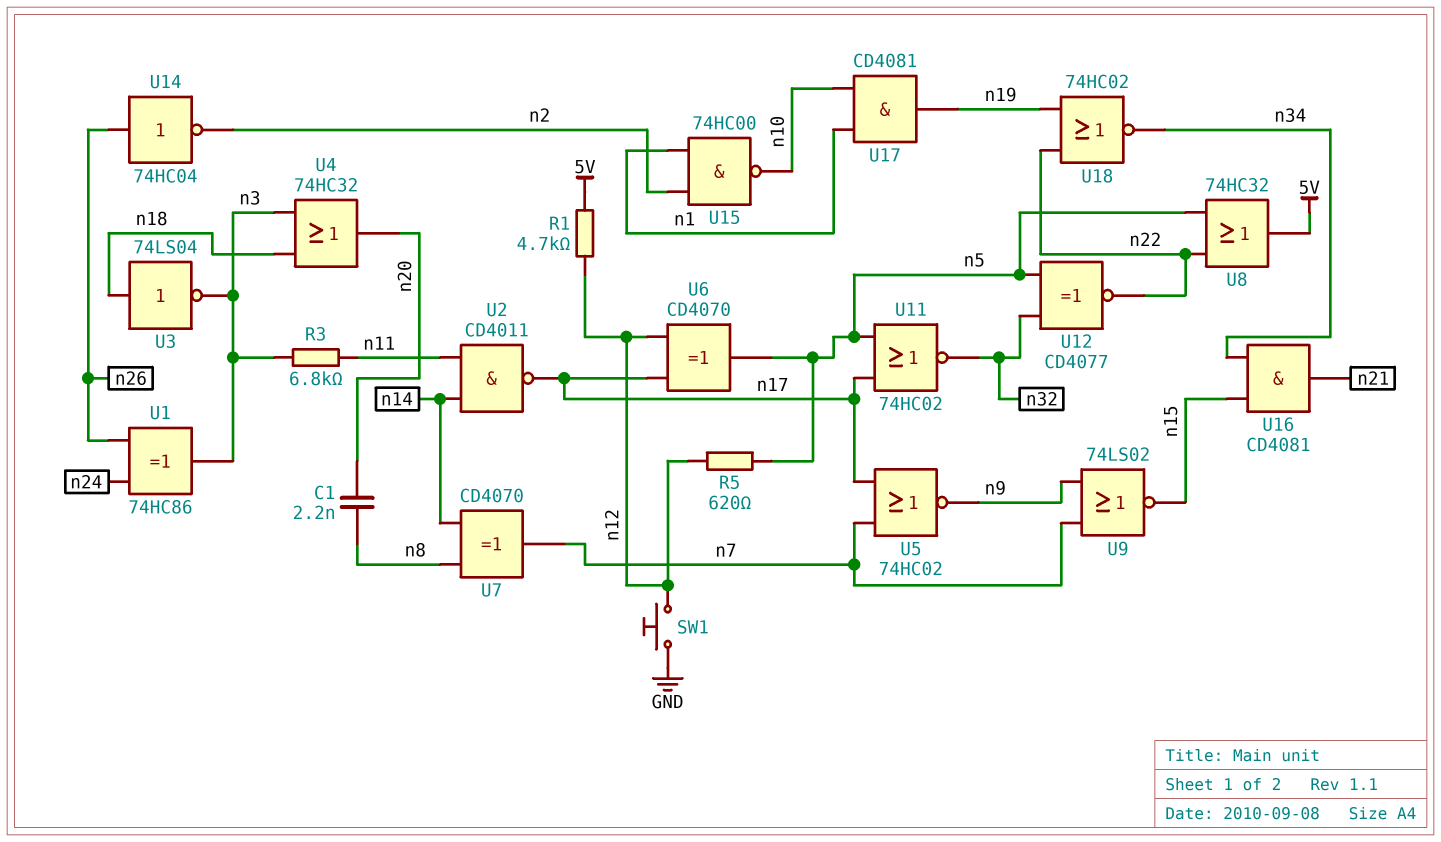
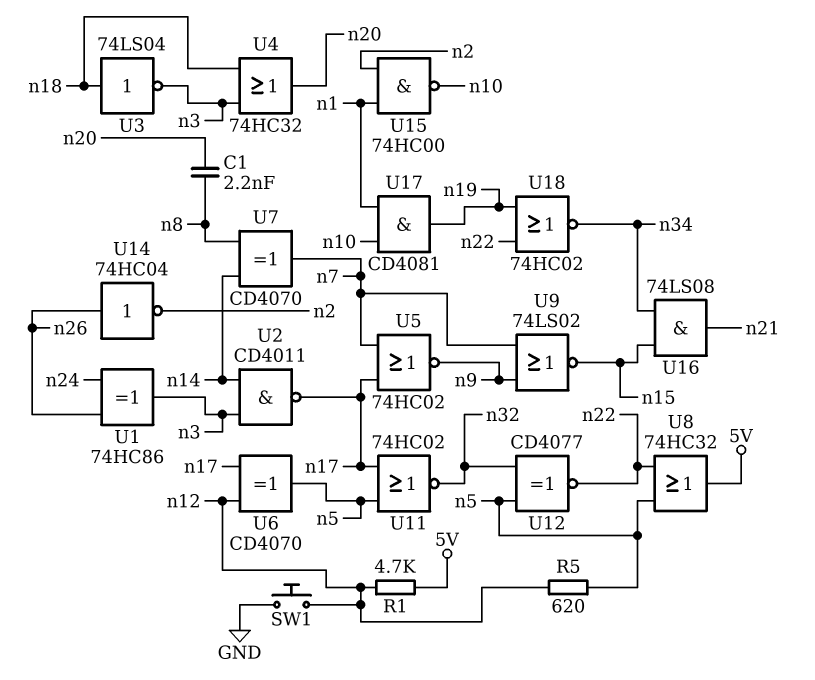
R3: 6.8k (n3, n11) -> none
U2: NAND CD4011 (in n11, in n14, out n17) -> NAND CD4011 (in n3, in n14, out n17)
U16: AND CD4081 (in n15, in n34, out n21) -> AND 74LS08 (in n15, in n34, out n21)

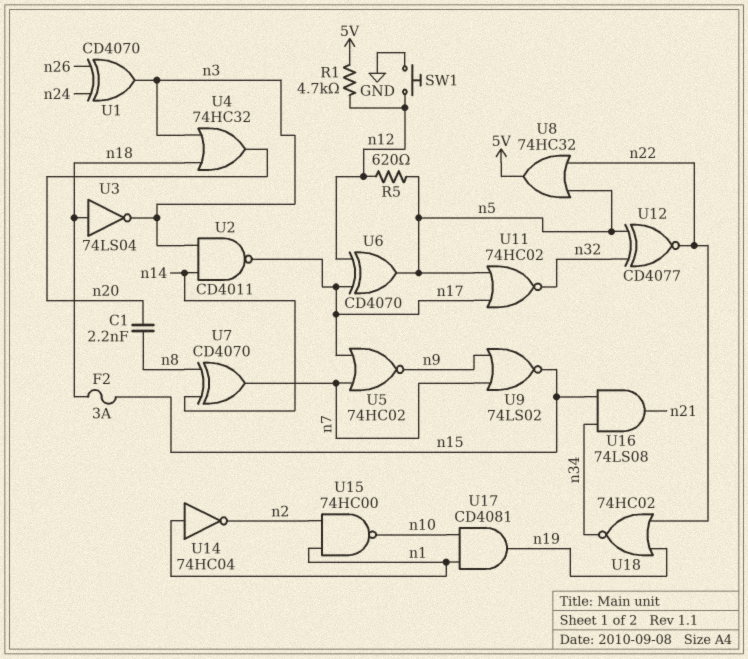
F2: none -> 3A (n15, n18)
U1: XOR 74HC86 (in n24, in n26, out n3) -> XOR CD4070 (in n24, in n26, out n3)
U14: NOT 74HC04 (in n26, out n2) -> NOT 74HC04 (in n1, out n2)

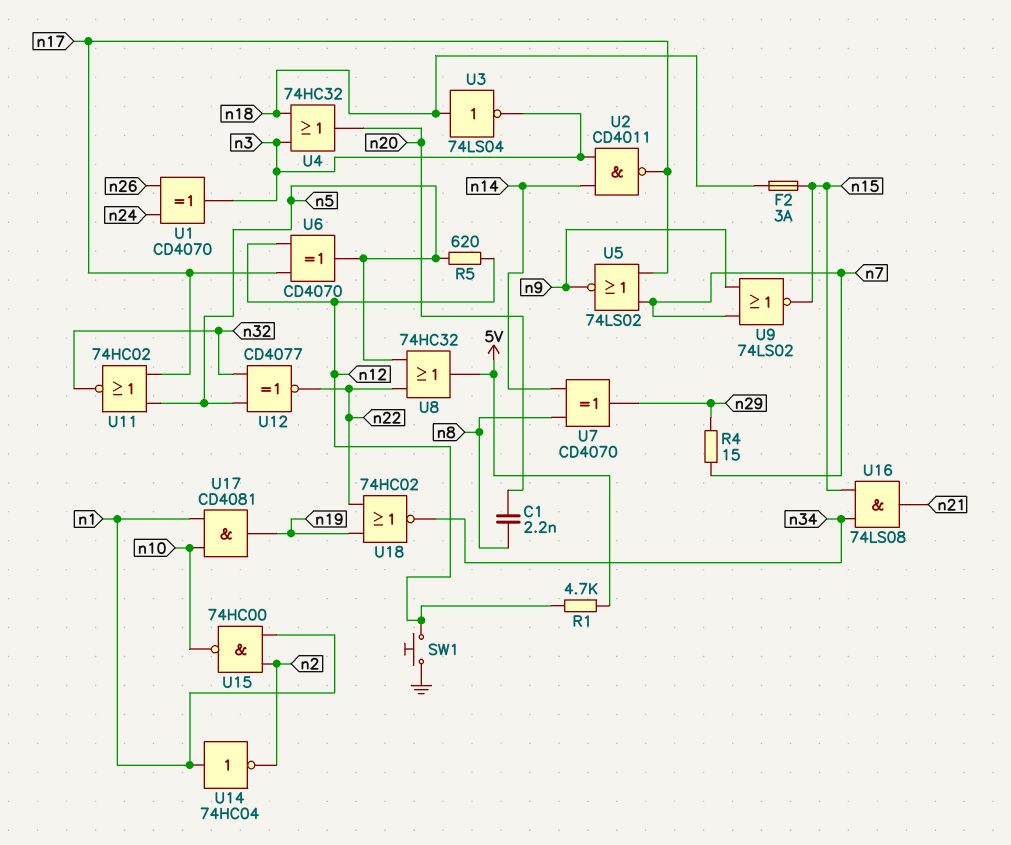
R4: none -> 15 (n7, n29)
U5: NOR 74HC02 (in n7, in n17, out n9) -> NOR 74LS02 (in n7, in n17, out n9)
U7: XOR CD4070 (in n8, in n14, out n7) -> XOR CD4070 (in n8, in n14, out n29)

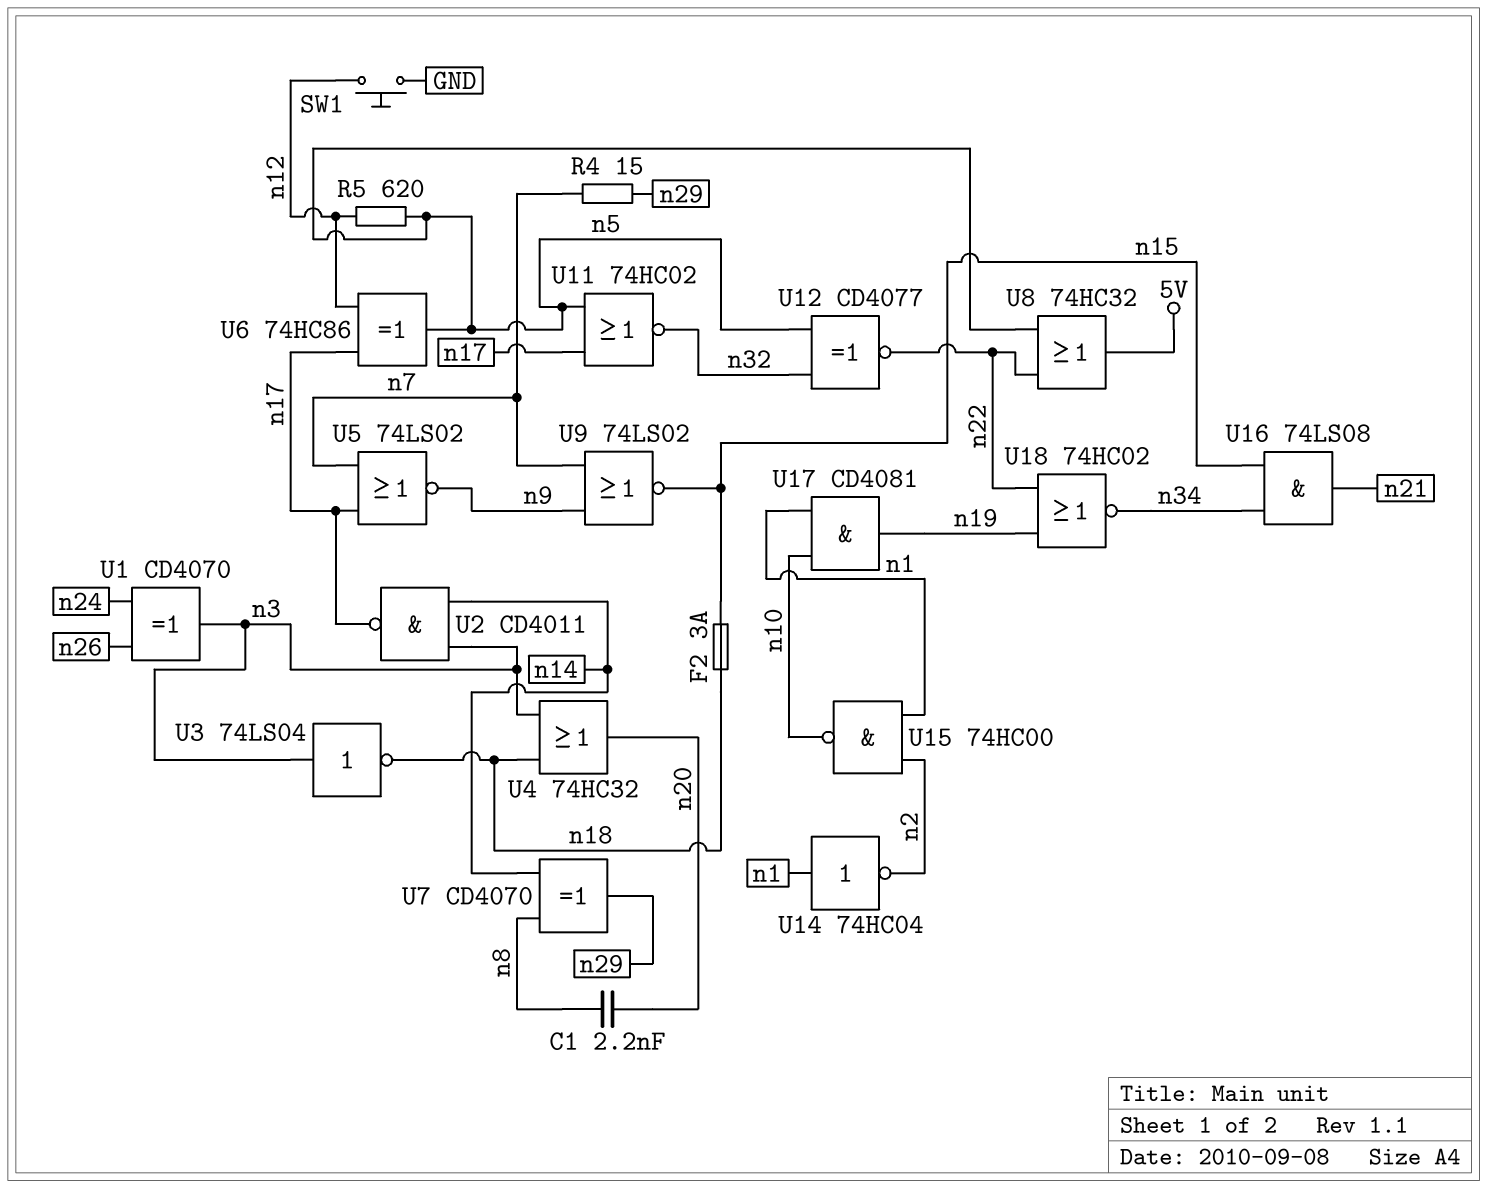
R1: 4.7k (5V, n12) -> none
U3: NOT 74LS04 (in n18, out n3) -> NOT 74LS04 (in n3, out n18)
U6: XOR CD4070 (in n12, in n17, out n5) -> XOR 74HC86 (in n12, in n17, out n5)

